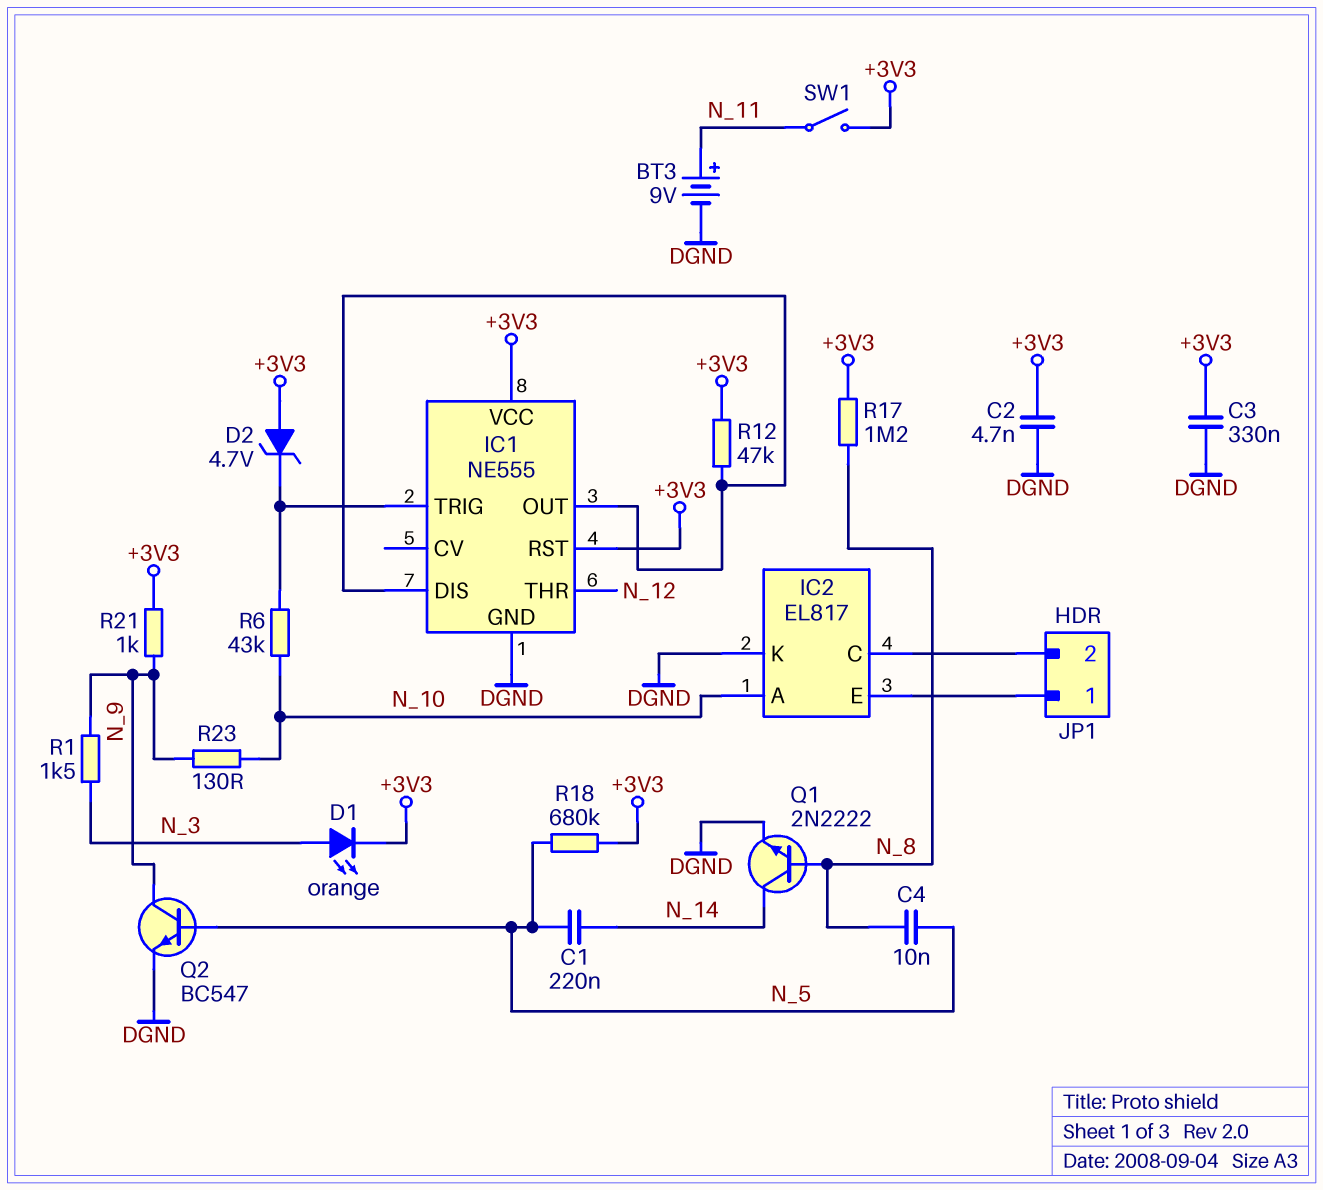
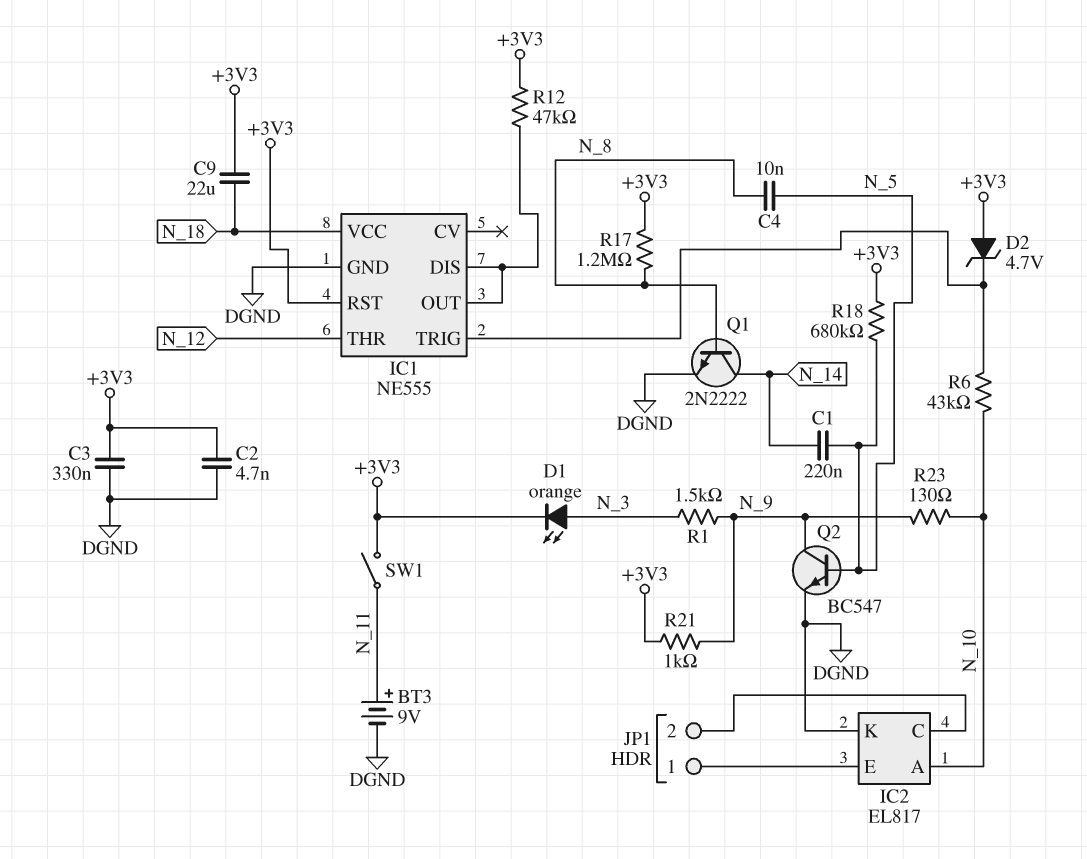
C9: none -> 22uF (+3V3, N_18)
IC1 pin VCC: +3V3 -> N_18

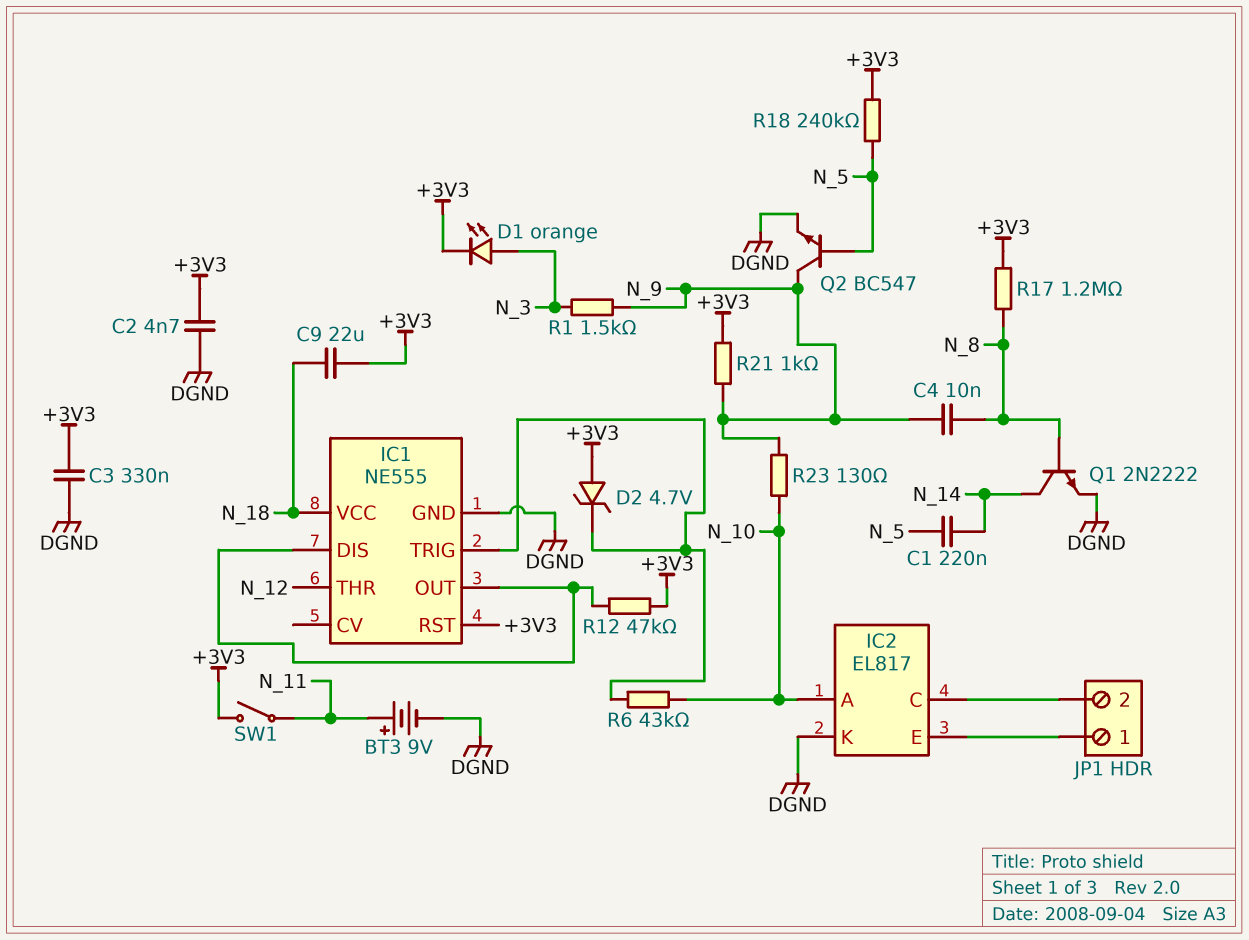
C4: 10nF (N_5, N_8) -> 10nF (N_8, N_9)
R18: 680k (+3V3, N_5) -> 240k (+3V3, N_5)

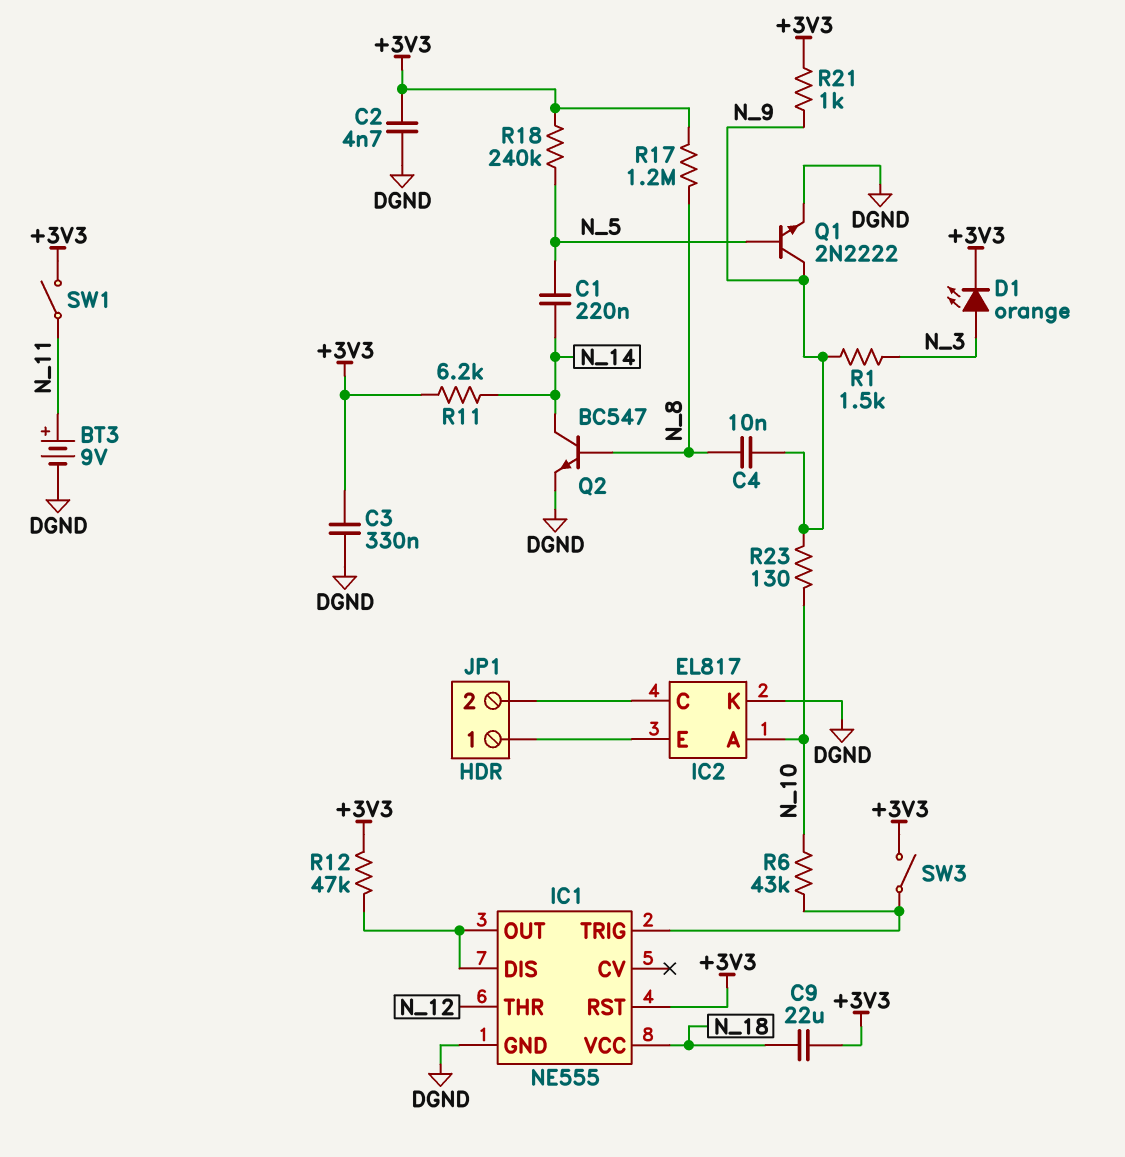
D2: zener 4.7V (A +3V3, K IC1/TRIG) -> none
Q1: NPN 2N2222 (B N_8, C N_14, E DGND) -> NPN 2N2222 (B N_5, C N_9, E DGND)
Q2: NPN BC547 (B N_5, C N_9, E DGND) -> NPN BC547 (B N_8, C N_14, E DGND)
R11: none -> 6.2k (+3V3, N_14)
SW3: none -> switch (+3V3, IC1/TRIG)

